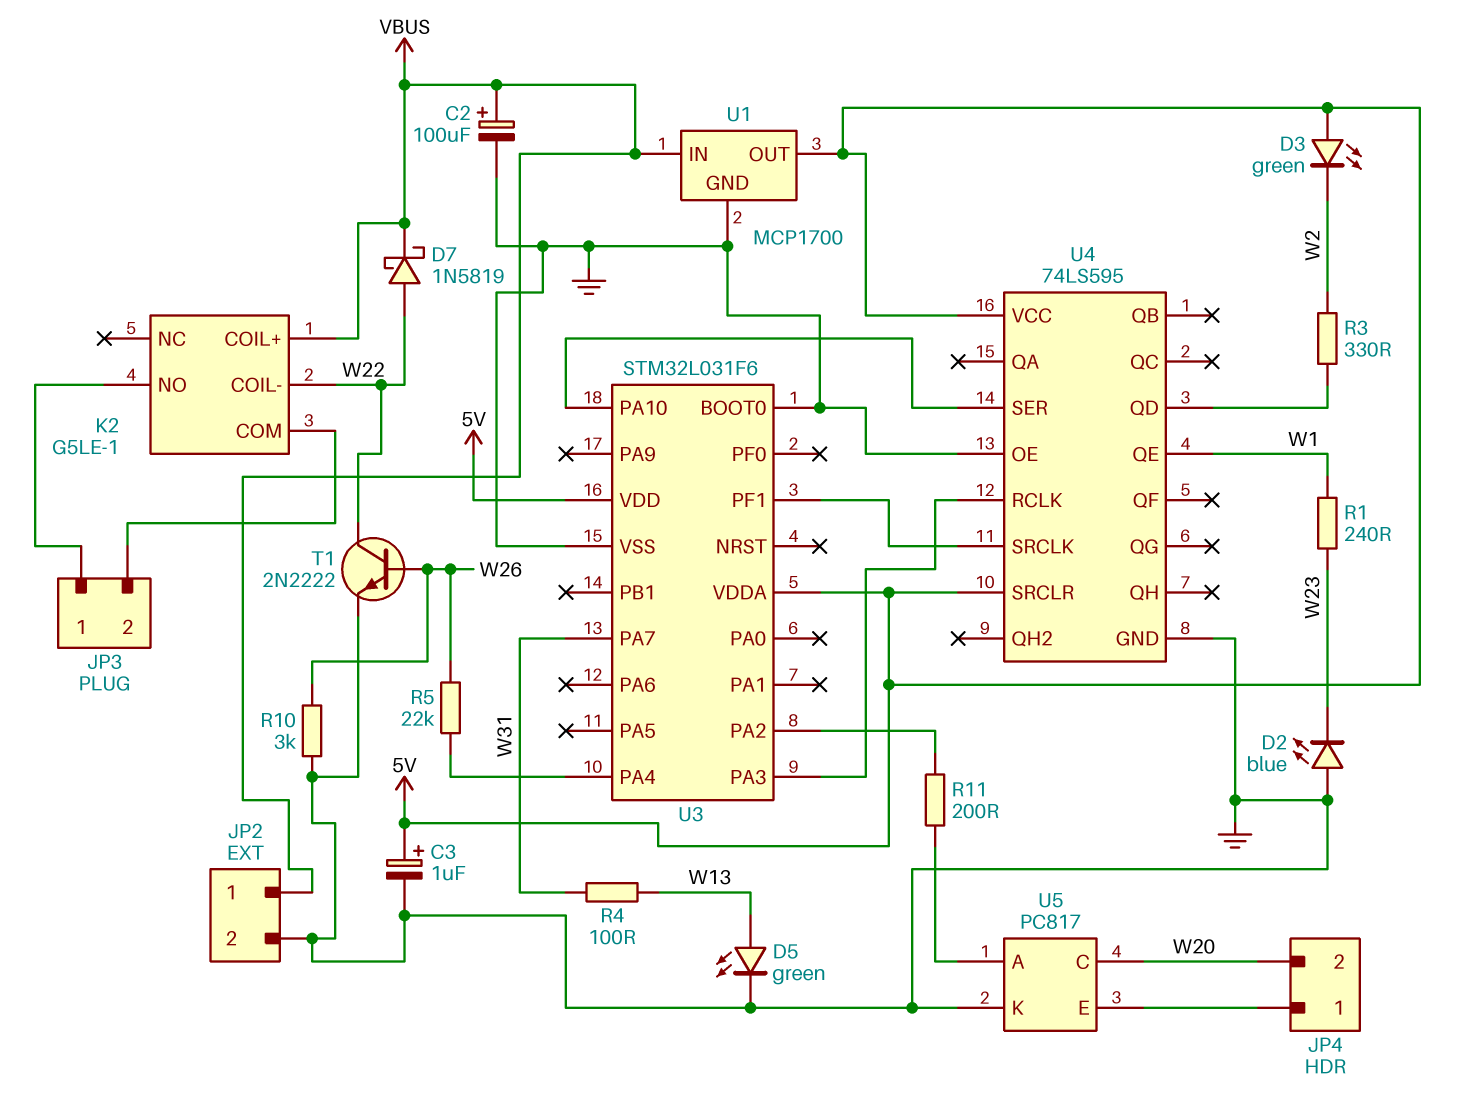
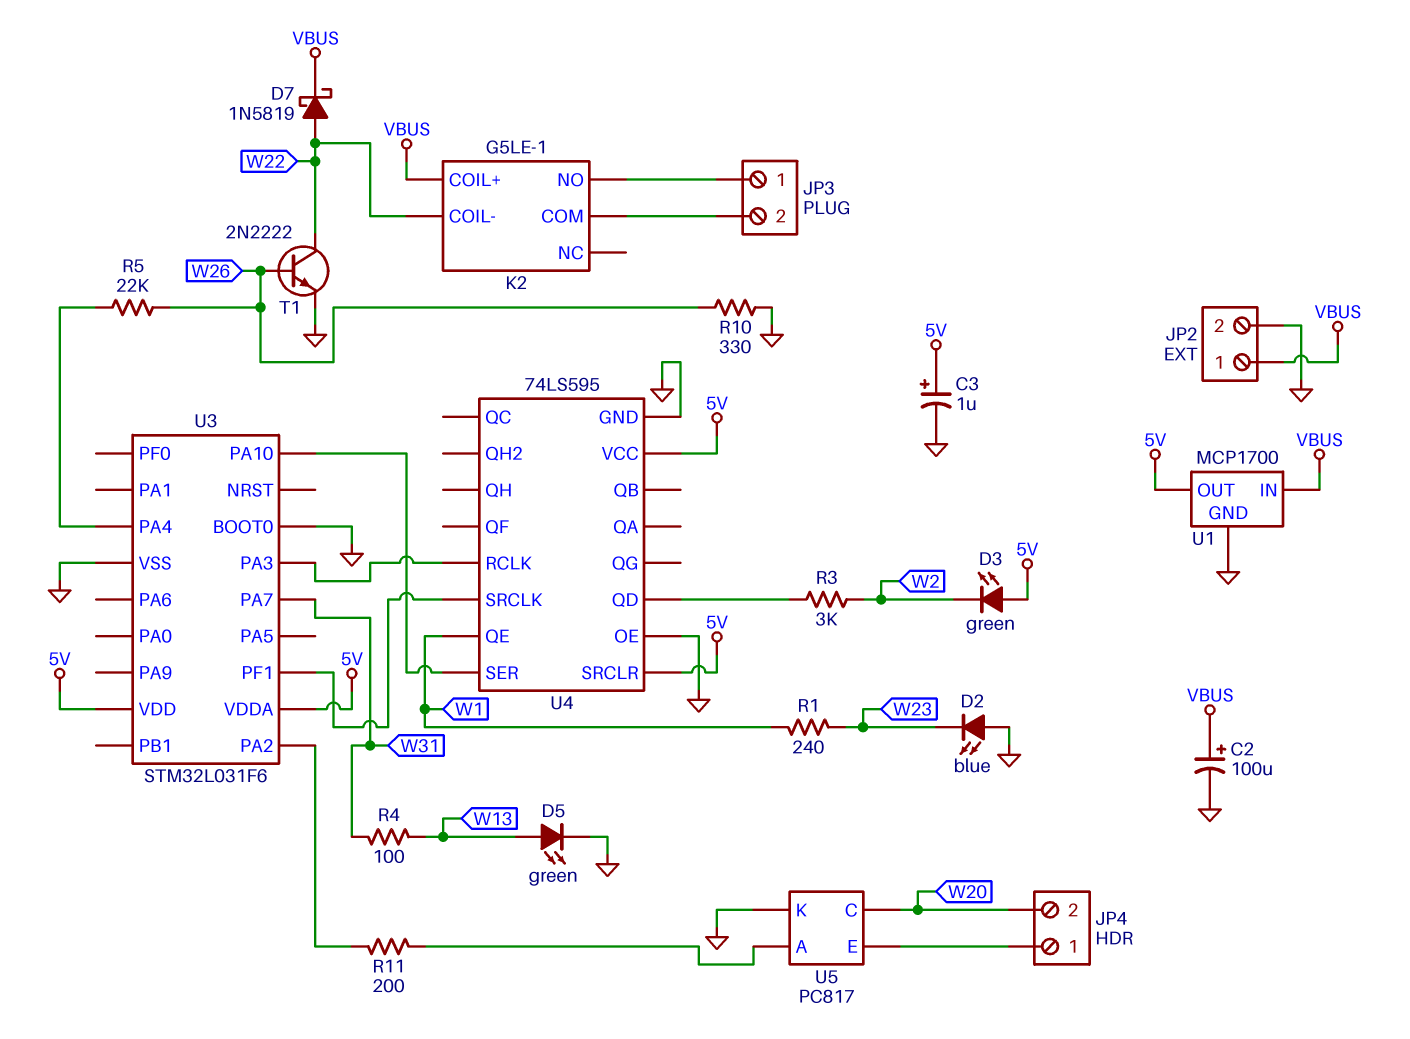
R3: 330 (U4/QD, W2) -> 3k (U4/QD, W2)
R10: 3k (GND, W26) -> 330 (GND, W26)

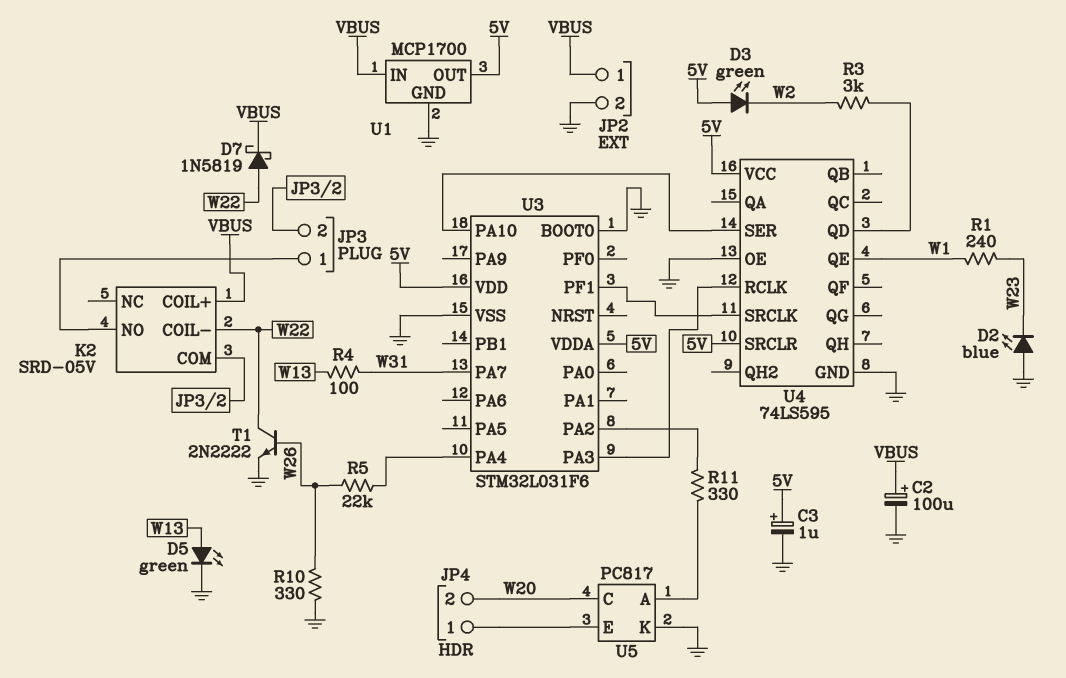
K2: G5LE-1 -> SRD-05V
R11: 200 (U3/PA2, U5/A) -> 330 (U3/PA2, U5/A)

